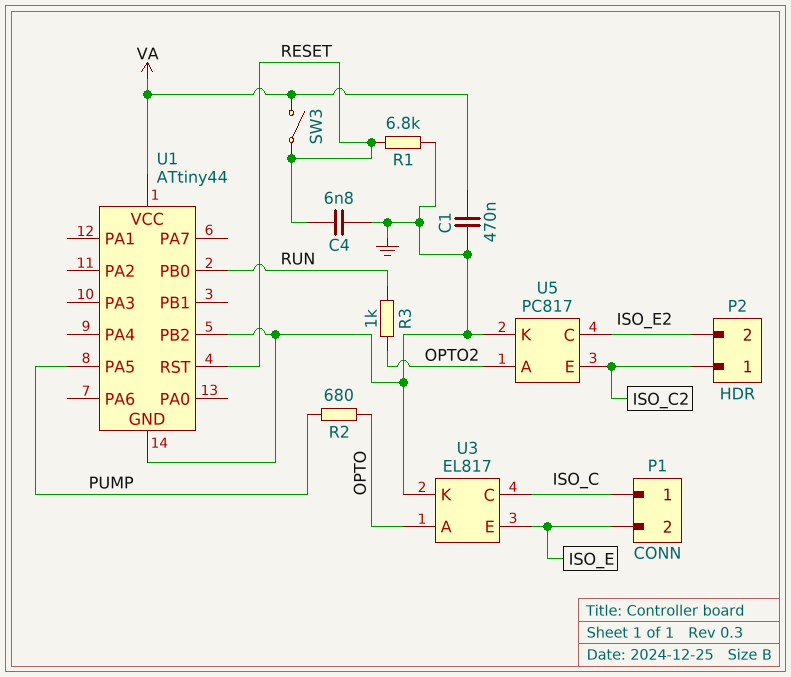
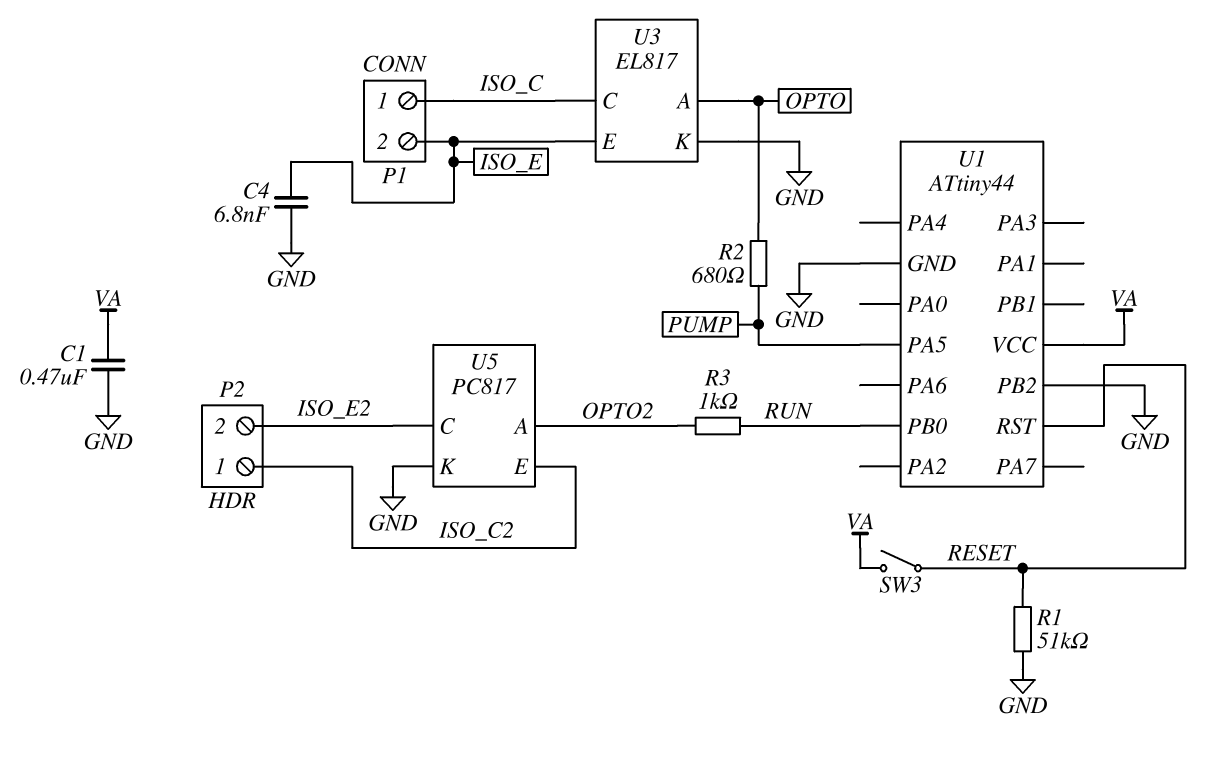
C4: 6.8nF (GND, RESET) -> 6.8nF (GND, ISO_E)
R1: 6.8k (GND, RESET) -> 51k (GND, RESET)

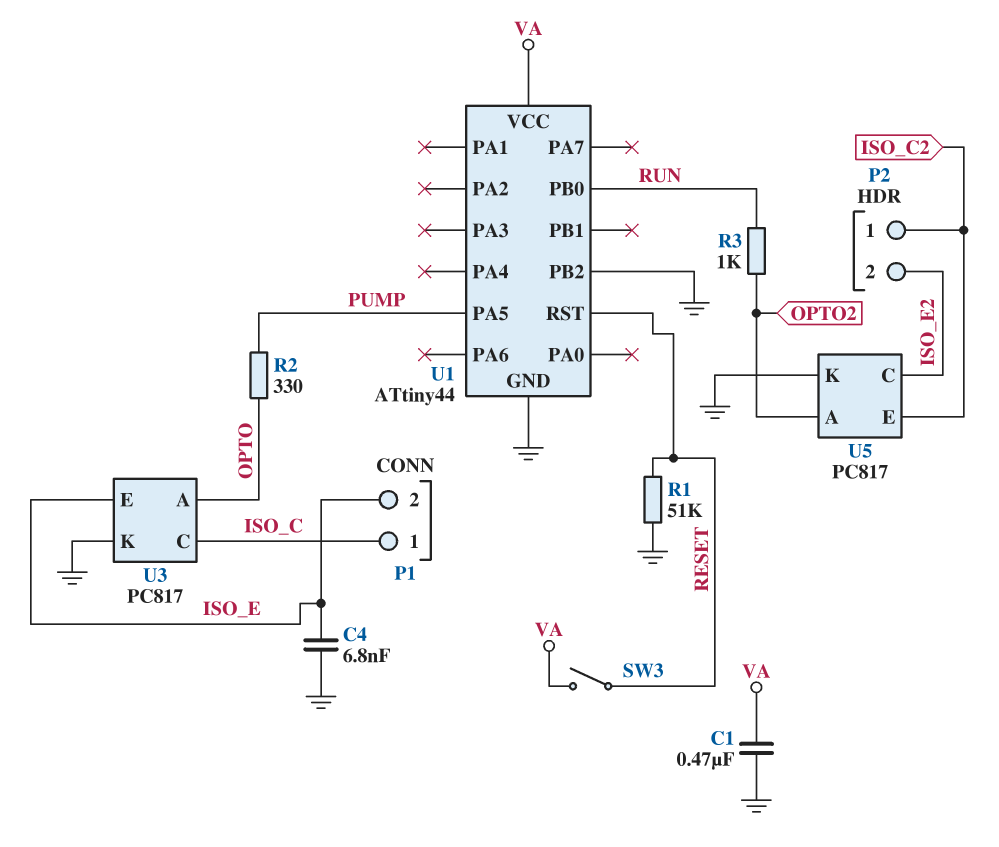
R2: 680 (OPTO, PUMP) -> 330 (OPTO, PUMP)
U3: EL817 -> PC817

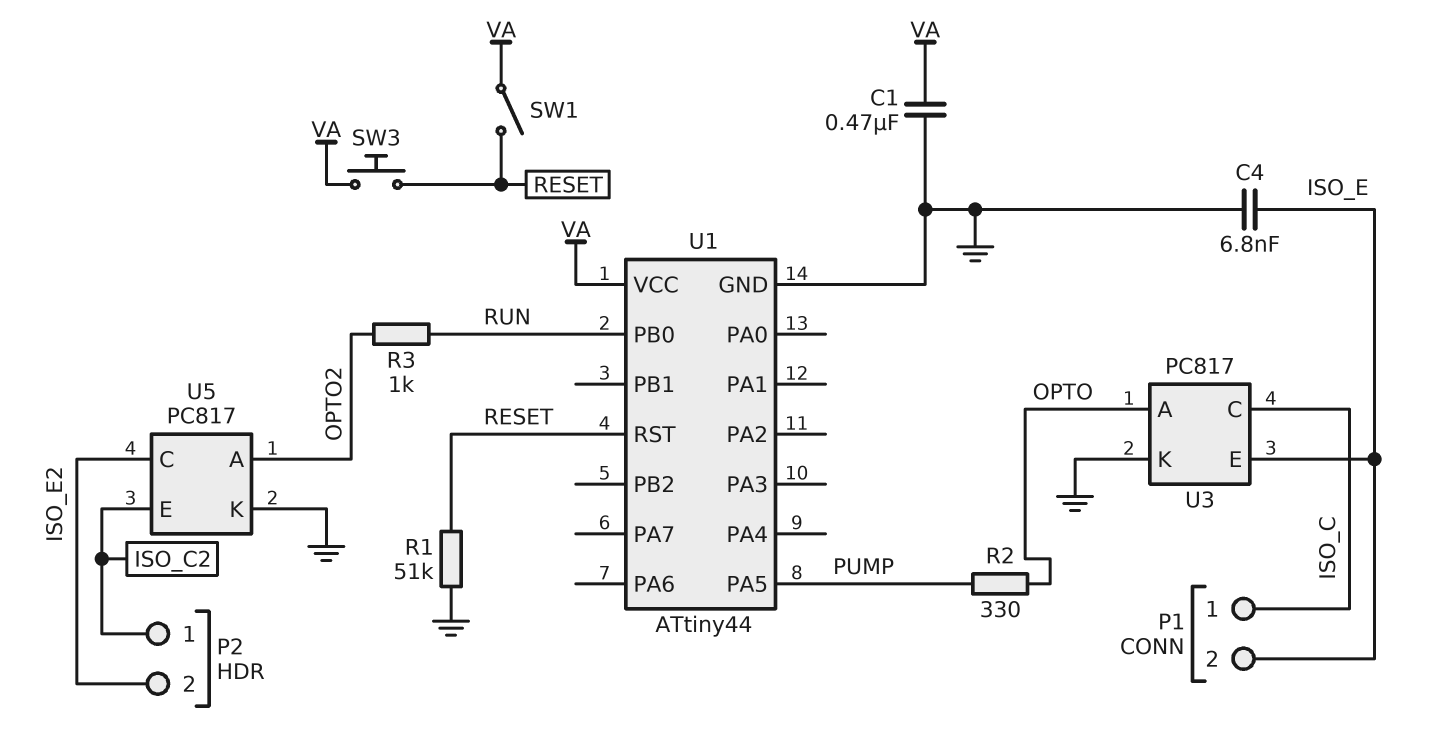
SW1: none -> switch (RESET, VA)
SW3: switch (RESET, VA) -> button (RESET, VA)
U1 pin PB2: GND -> none

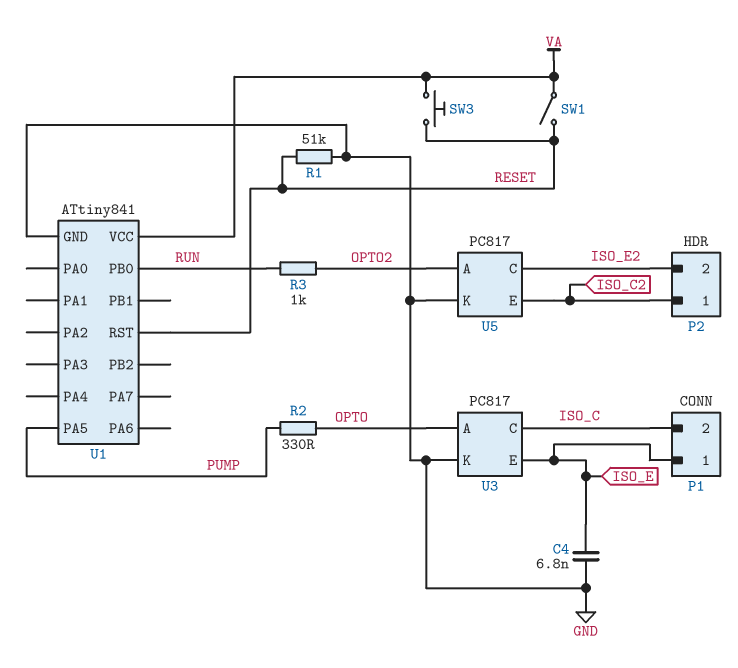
C1: 470nF (GND, VA) -> none
P1 pin 1: ISO_C -> ISO_E
P1 pin 2: ISO_E -> ISO_C
U1: ATtiny44 -> ATtiny841

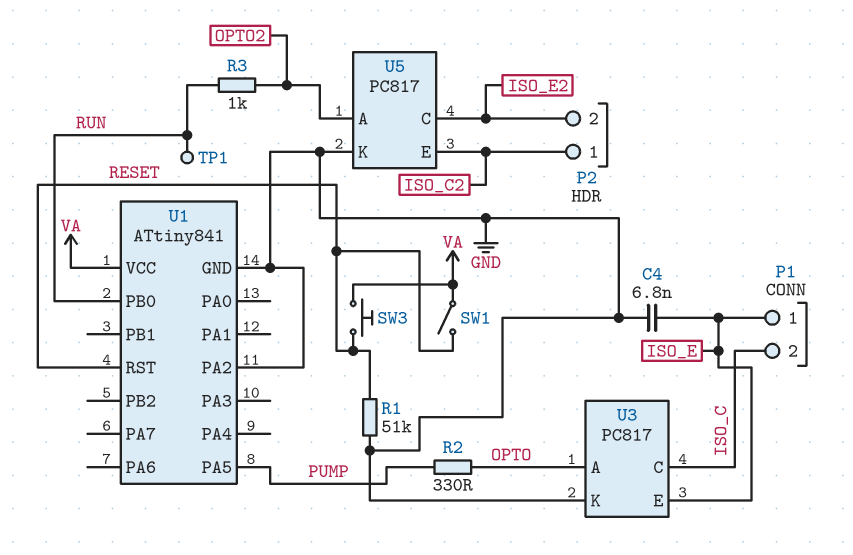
TP1: none -> test point (RUN)
U1 pin PA2: none -> GND

